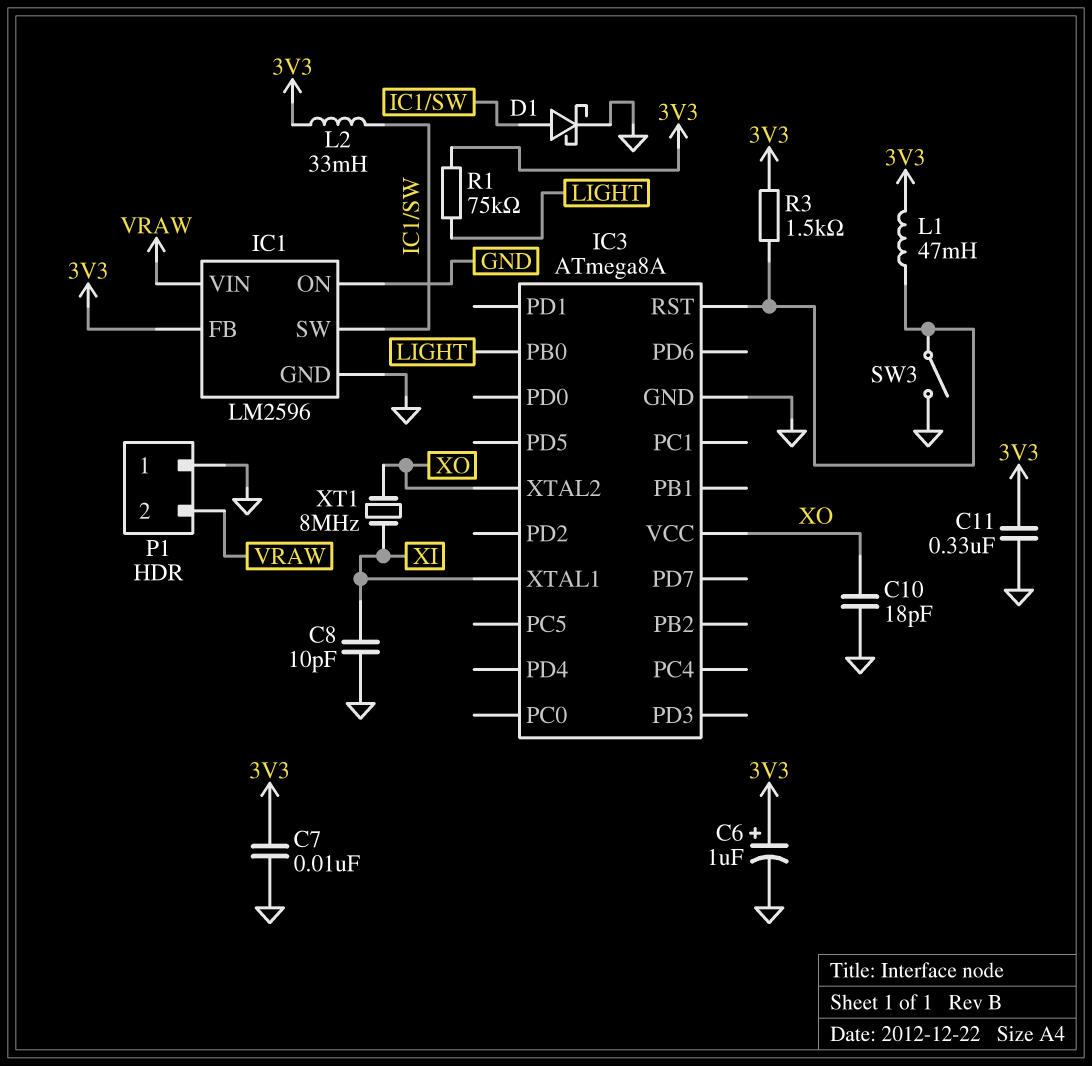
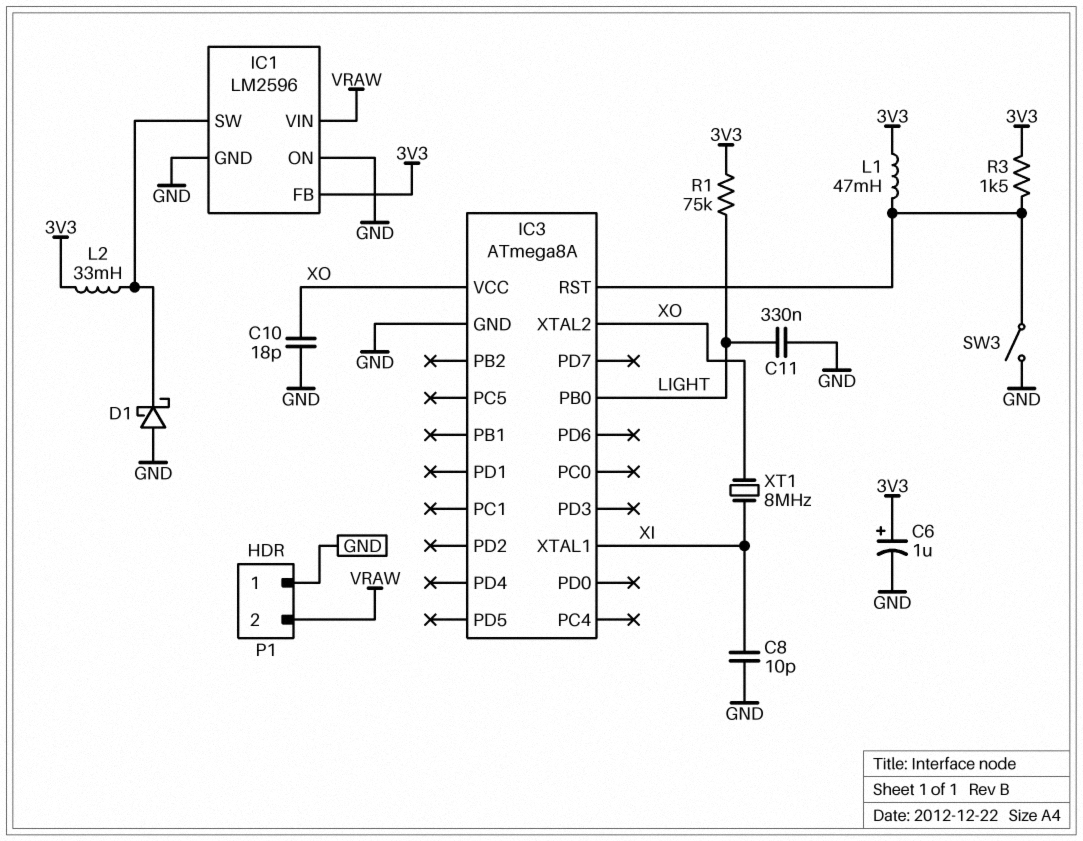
C7: 10nF (3V3, GND) -> none
C11: 330nF (3V3, GND) -> 330nF (GND, LIGHT)
D1: schottky (A IC1/SW, K GND) -> schottky (A GND, K IC1/SW)

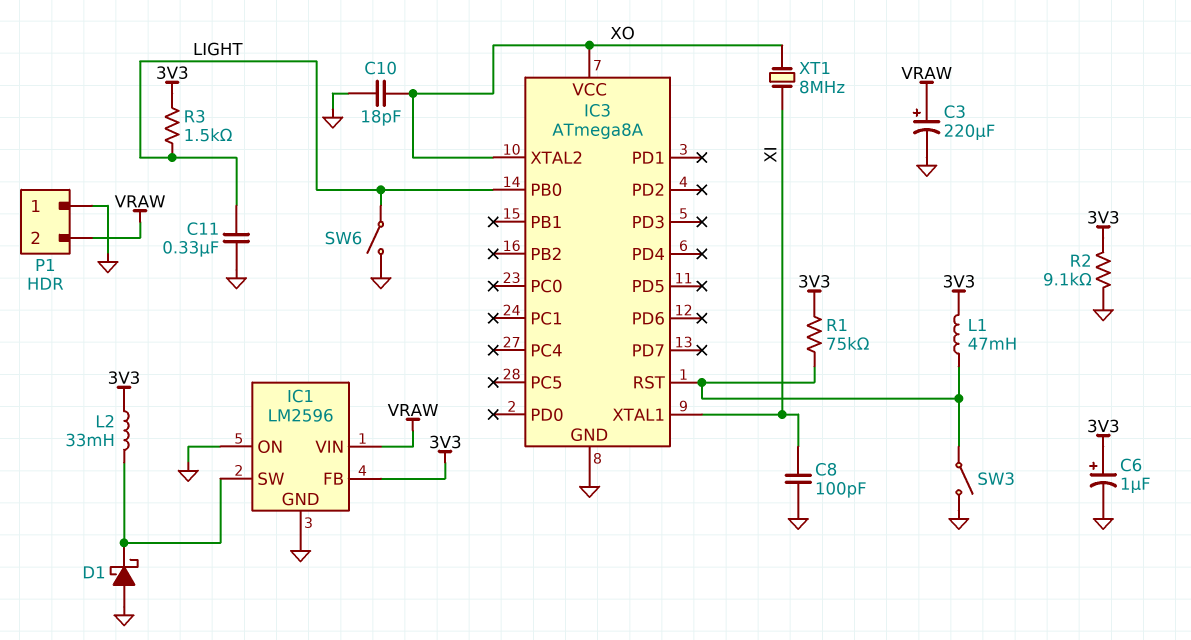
C3: none -> 220uF (plus VRAW, minus GND)
C8: 10pF (GND, XI) -> 100pF (GND, XI)
R1: 75k (3V3, LIGHT) -> 75k (3V3, IC3/RST)
R2: none -> 9.1k (3V3, GND)
R3: 1.5k (3V3, IC3/RST) -> 1.5k (3V3, LIGHT)
SW6: none -> switch (GND, LIGHT)

